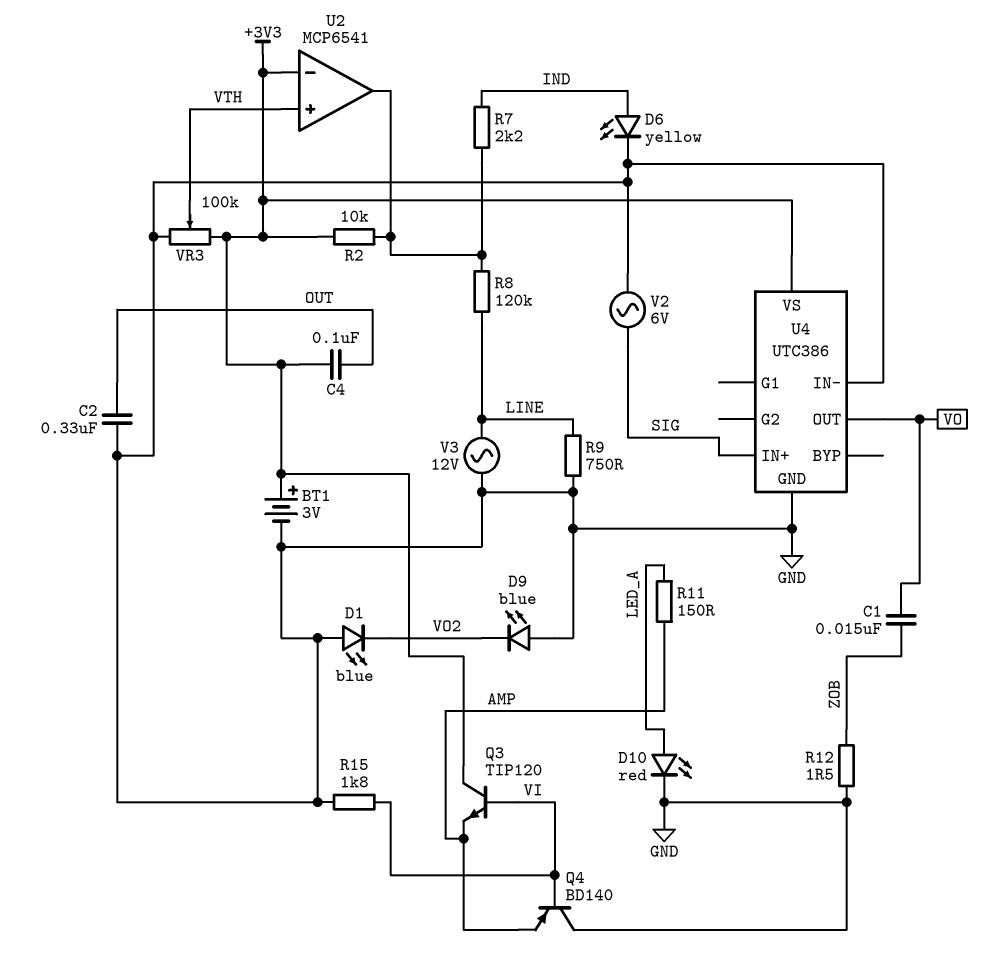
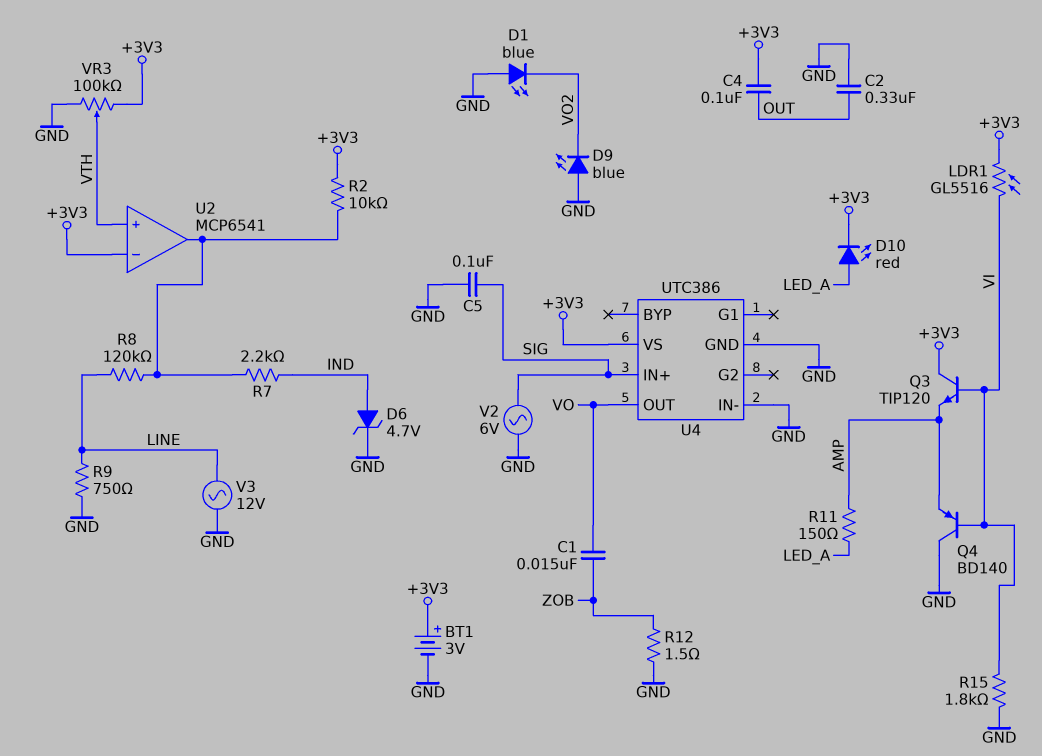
C5: none -> 100nF (GND, SIG)
D6: LED yellow (A IND, K GND) -> zener 4.7V (A IND, K GND)
D10: LED red (A LED_A, K GND) -> LED red (A LED_A, K +3V3)
LDR1: none -> GL5516 (+3V3, VI)

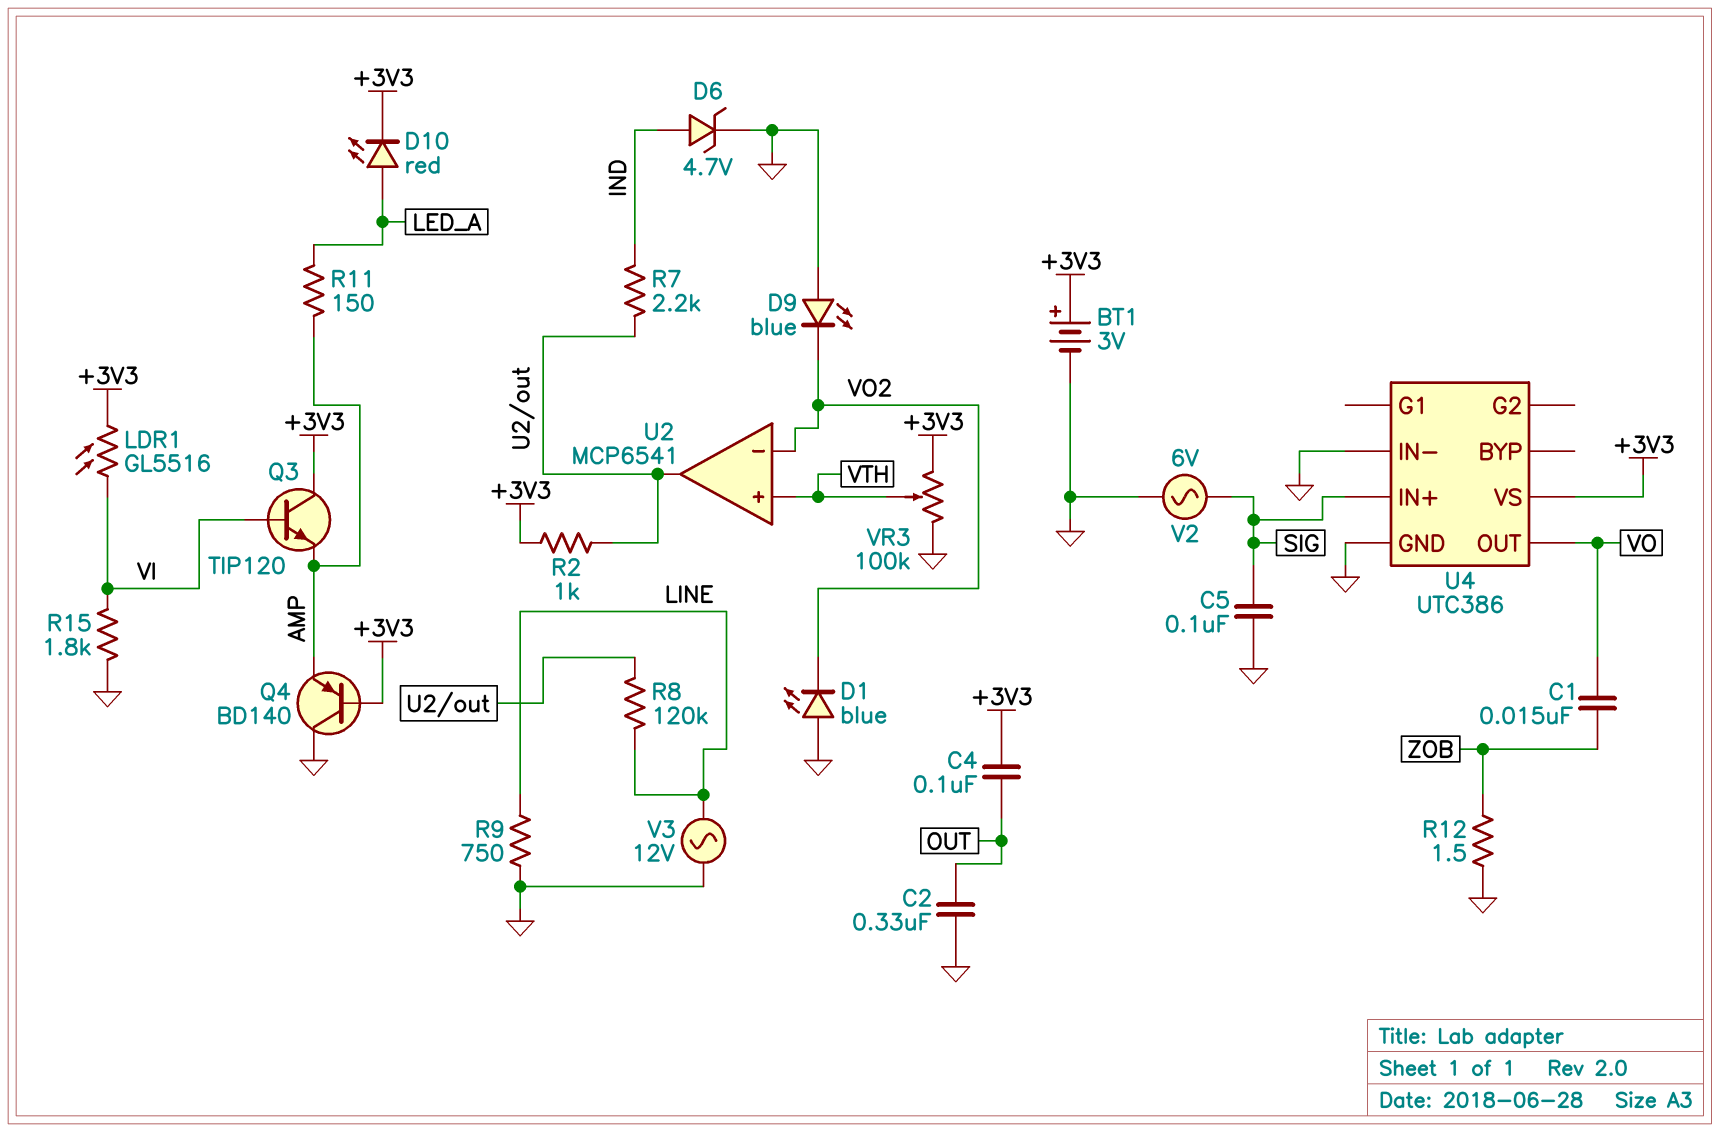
Q4: PNP BD140 (B VI, C GND, E AMP) -> PNP BD140 (B +3V3, C GND, E AMP)
R2: 10k (+3V3, U2/out) -> 1k (+3V3, U2/out)
U2 pin in-: +3V3 -> VO2

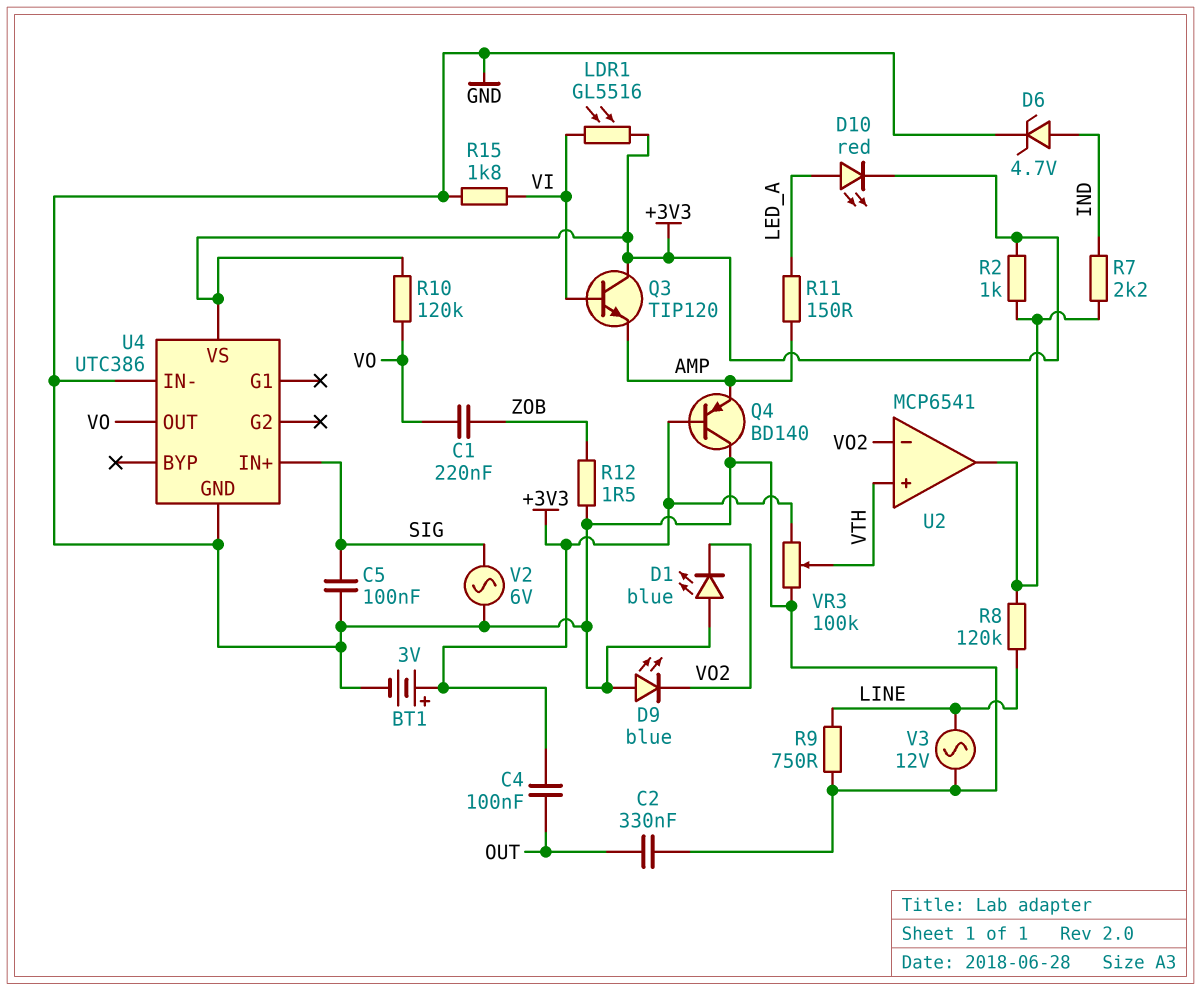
C1: 15nF (VO, ZOB) -> 220nF (VO, ZOB)
R10: none -> 120k (+3V3, VO)

